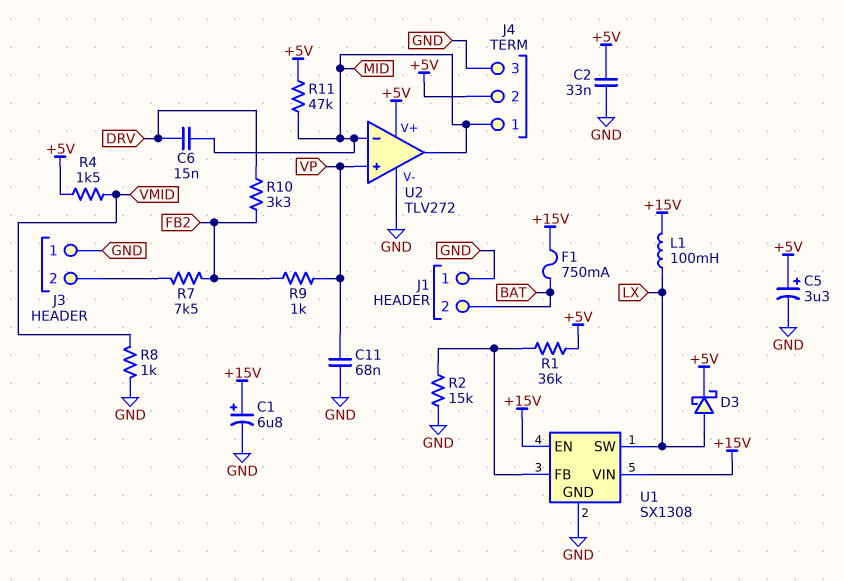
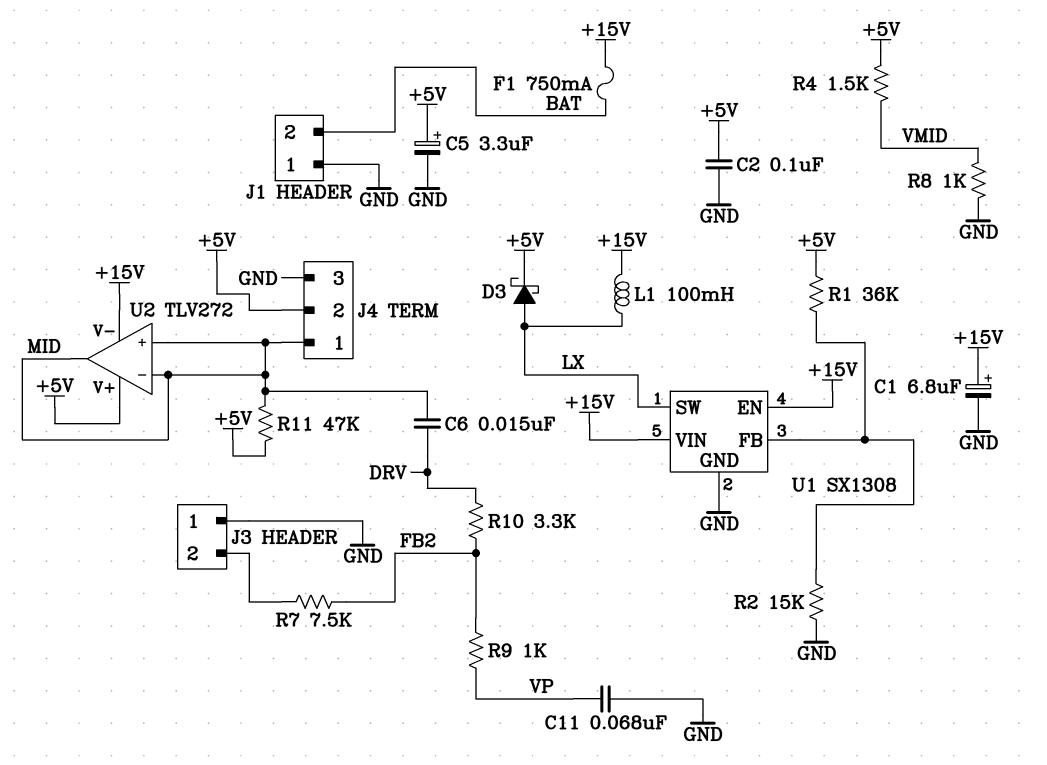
C2: 33nF (+5V, GND) -> 100nF (+5V, GND)
U2 pin V-: GND -> +15V
U2 pin in+: VP -> MID

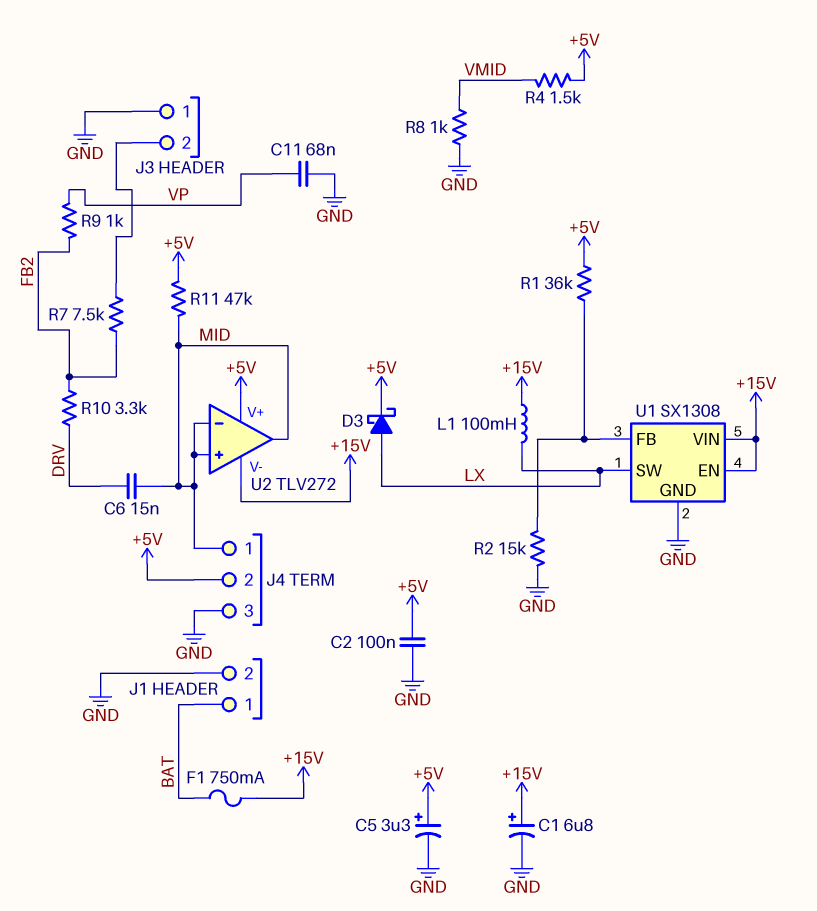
J1 pin 1: GND -> BAT
J1 pin 2: BAT -> GND

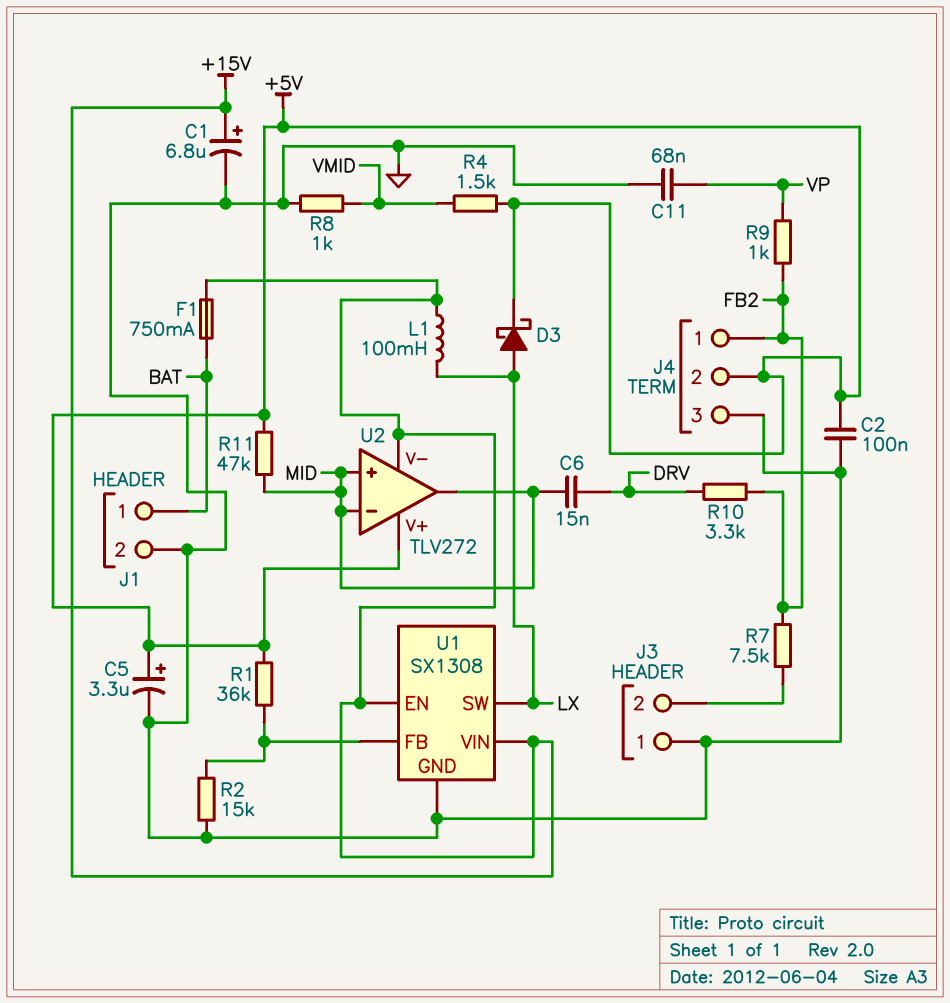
J4 pin 1: MID -> FB2

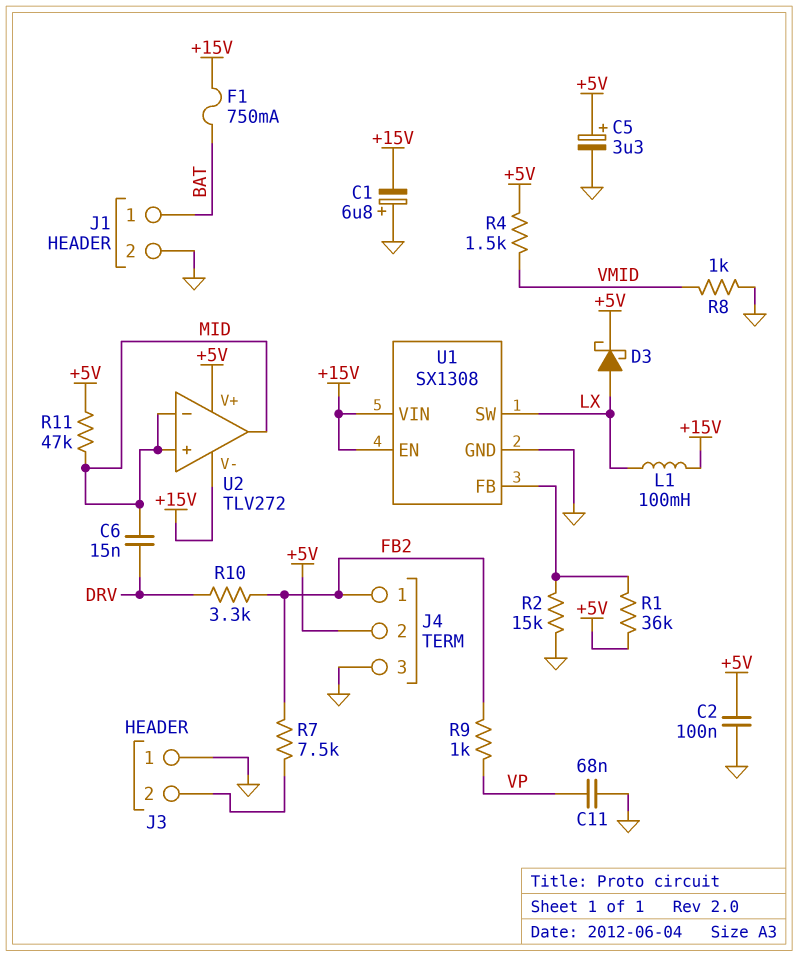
C1: 6.8uF (plus +15V, minus GND) -> 6.8uF (plus GND, minus +15V)

